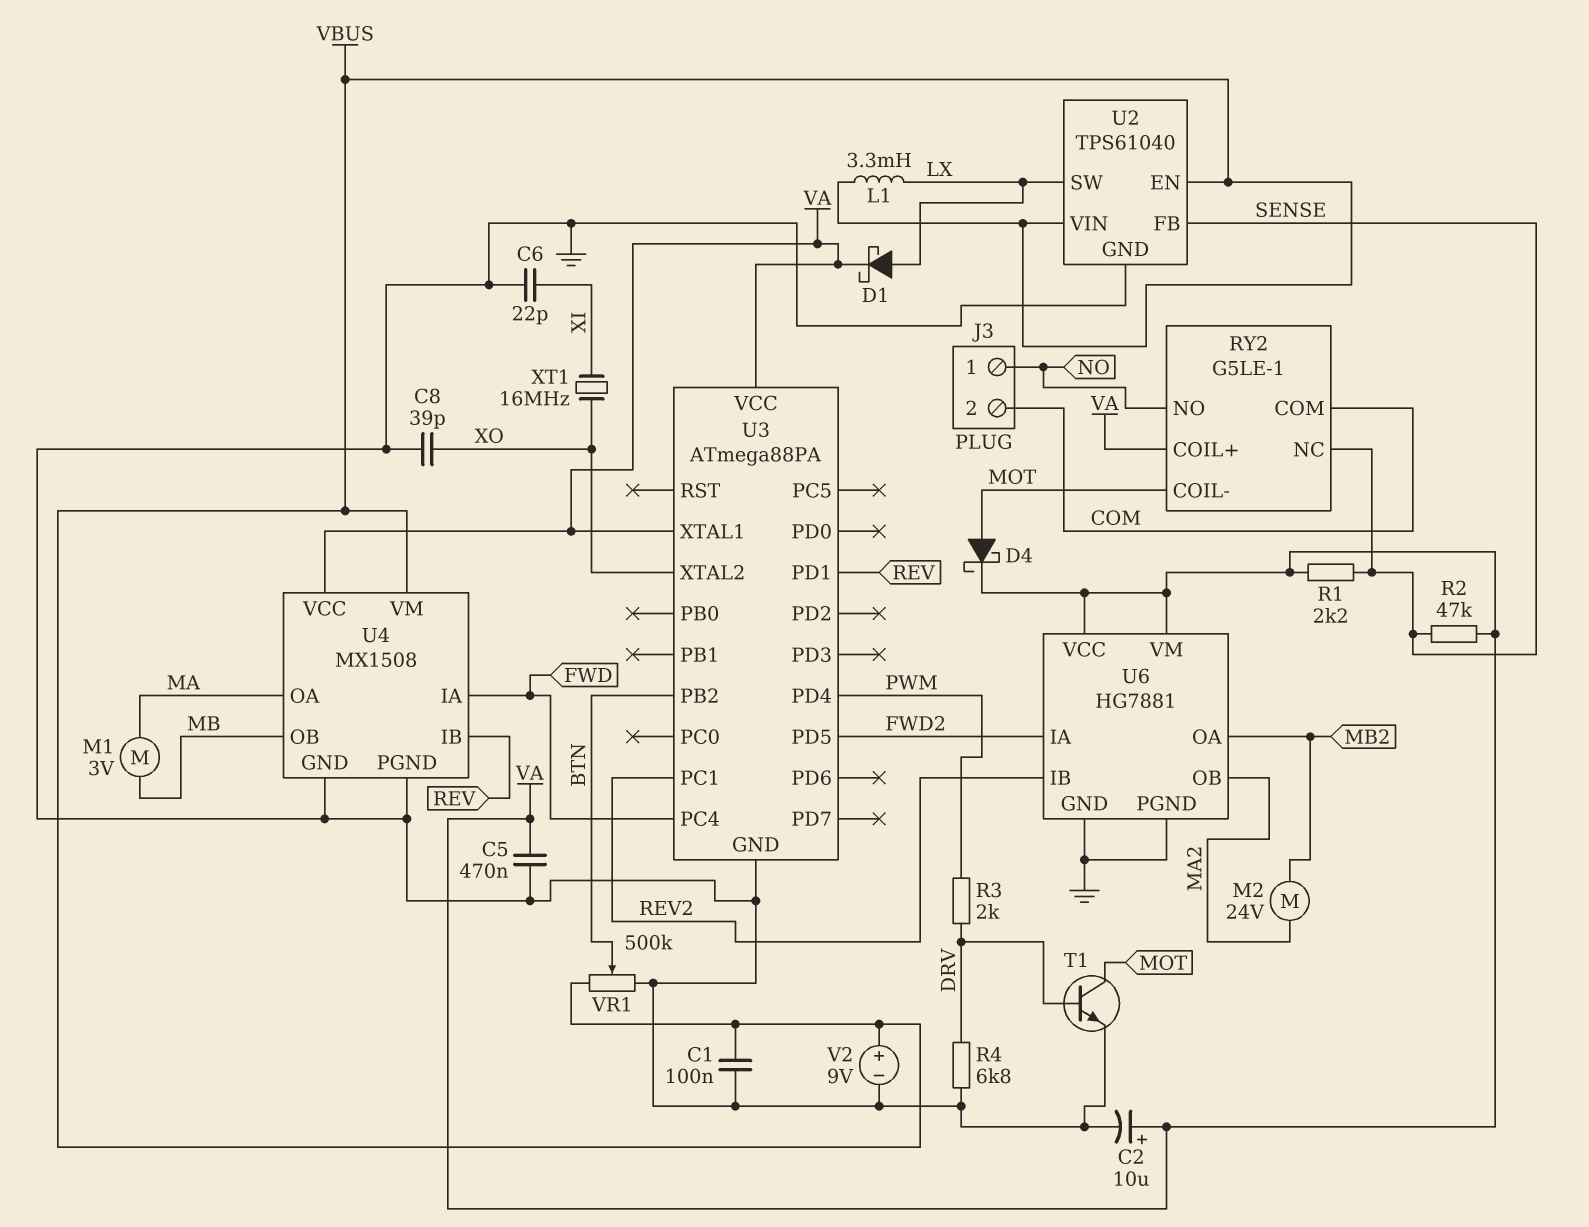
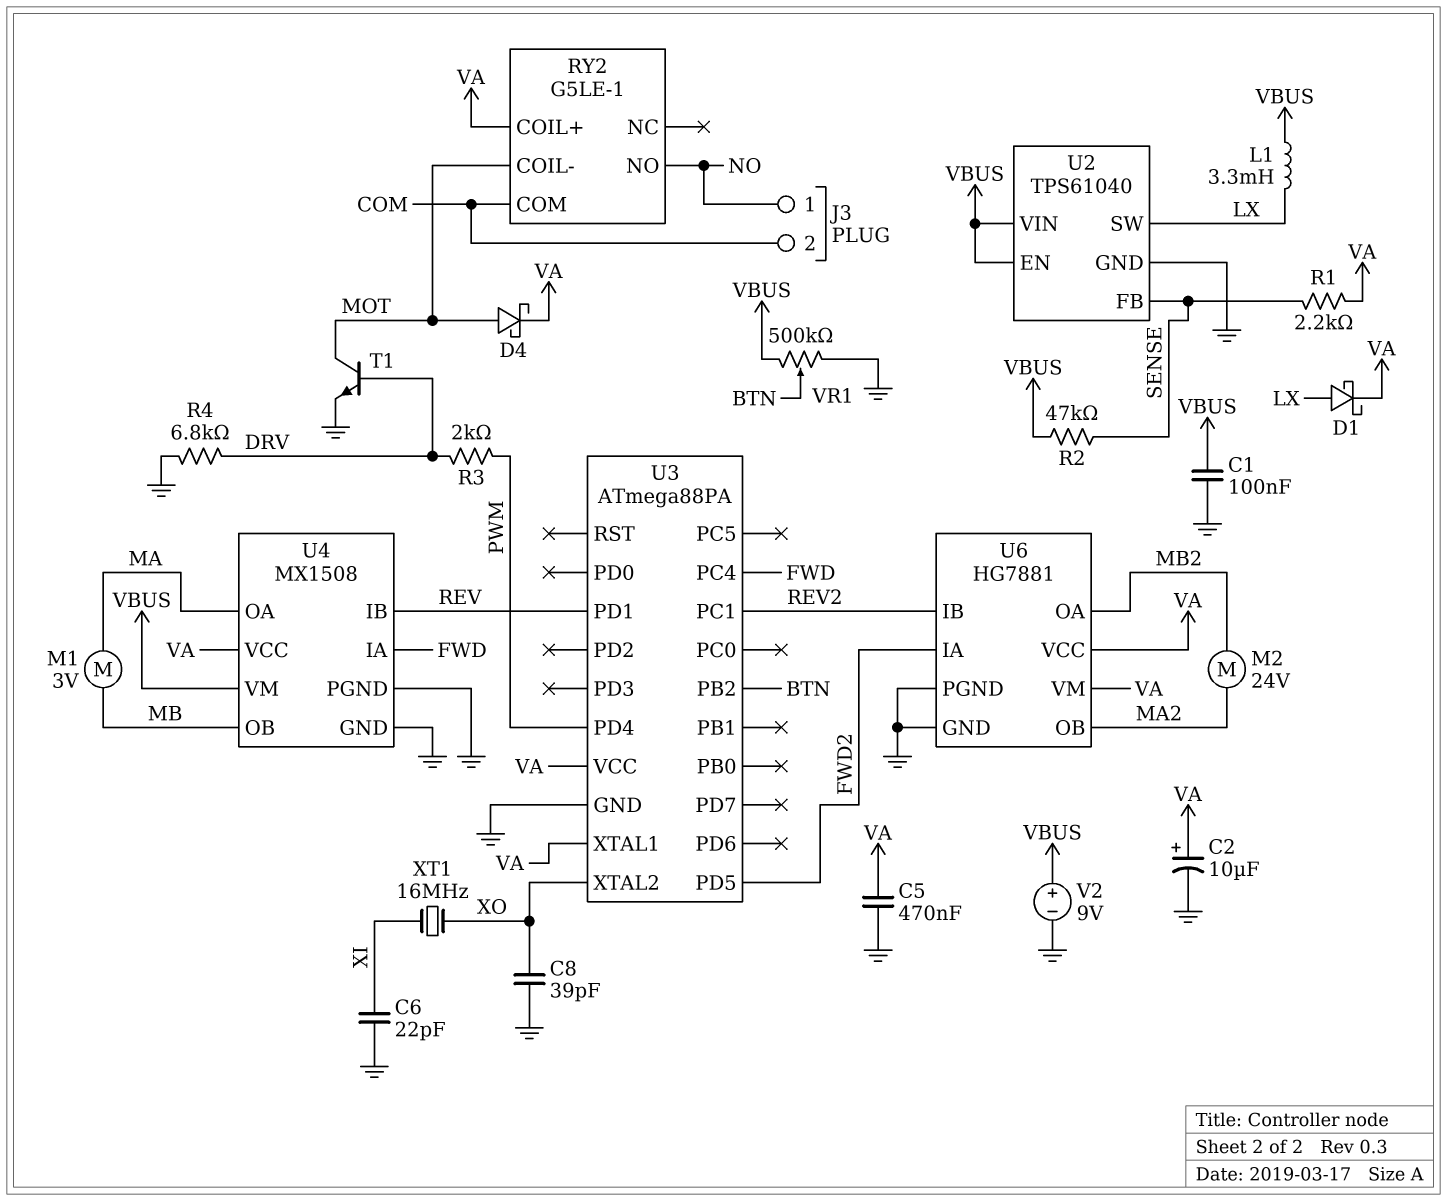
R2: 47k (SENSE, VA) -> 47k (SENSE, VBUS)
RY2 pin NC: SENSE -> none

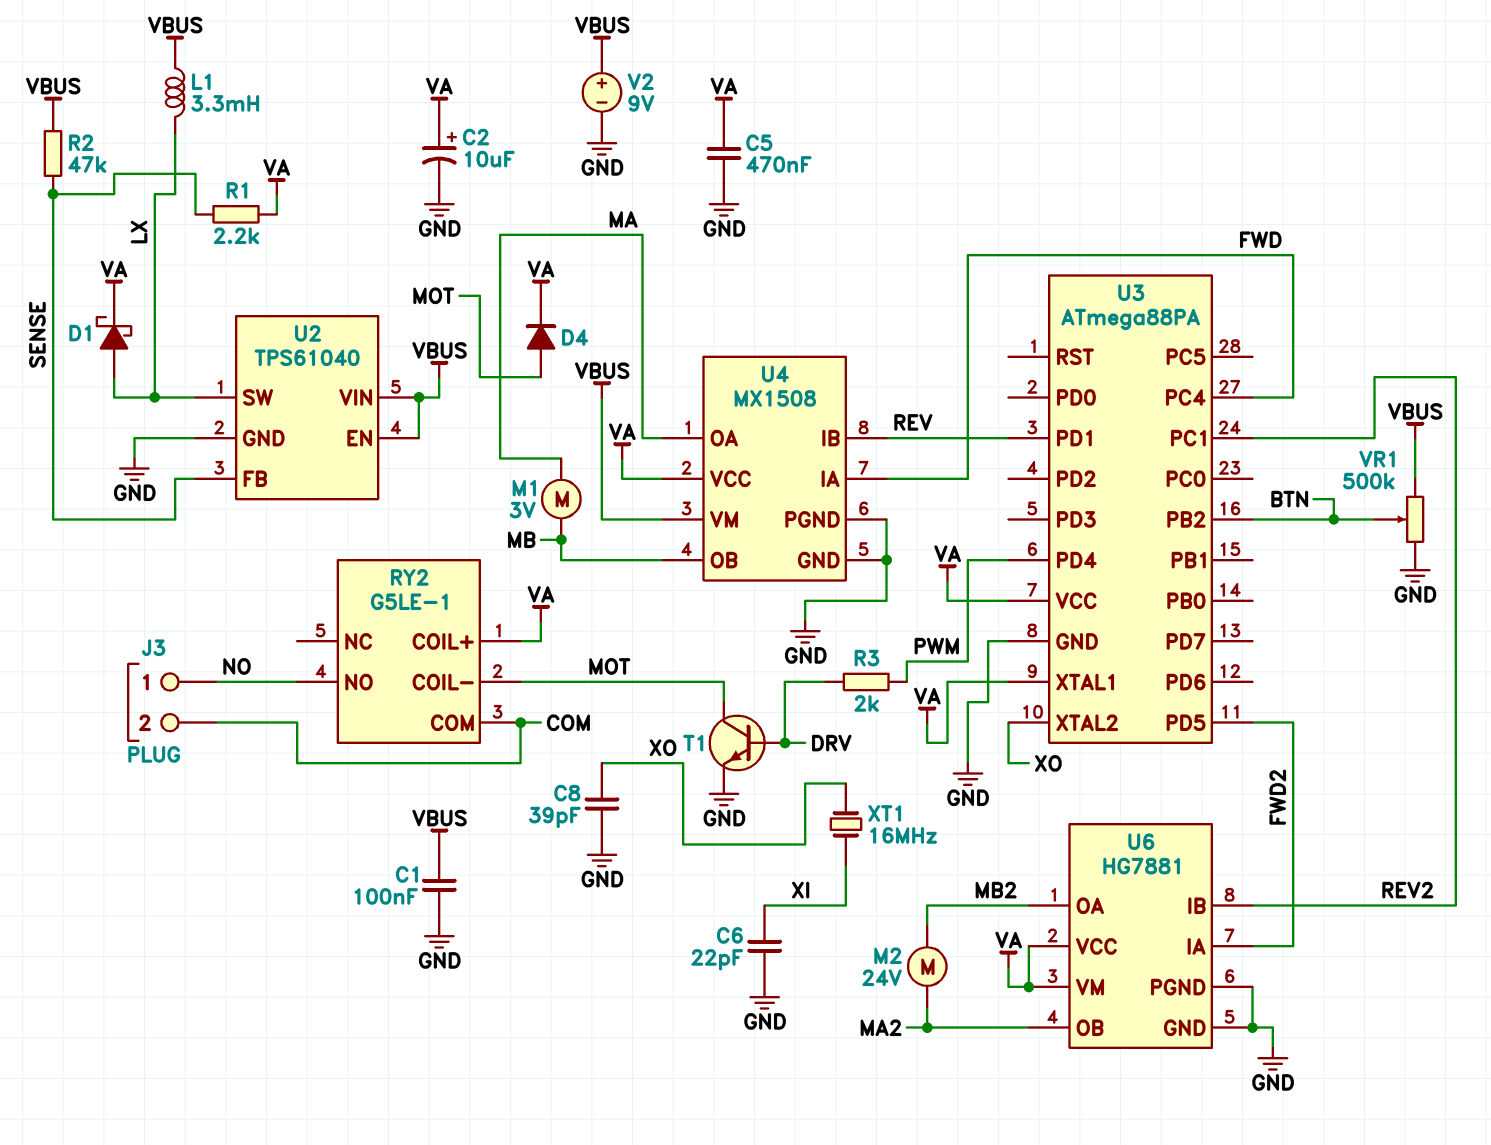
D4: schottky (A MOT, K VA) -> diode (A MOT, K VA)
R4: 6.8k (DRV, GND) -> none

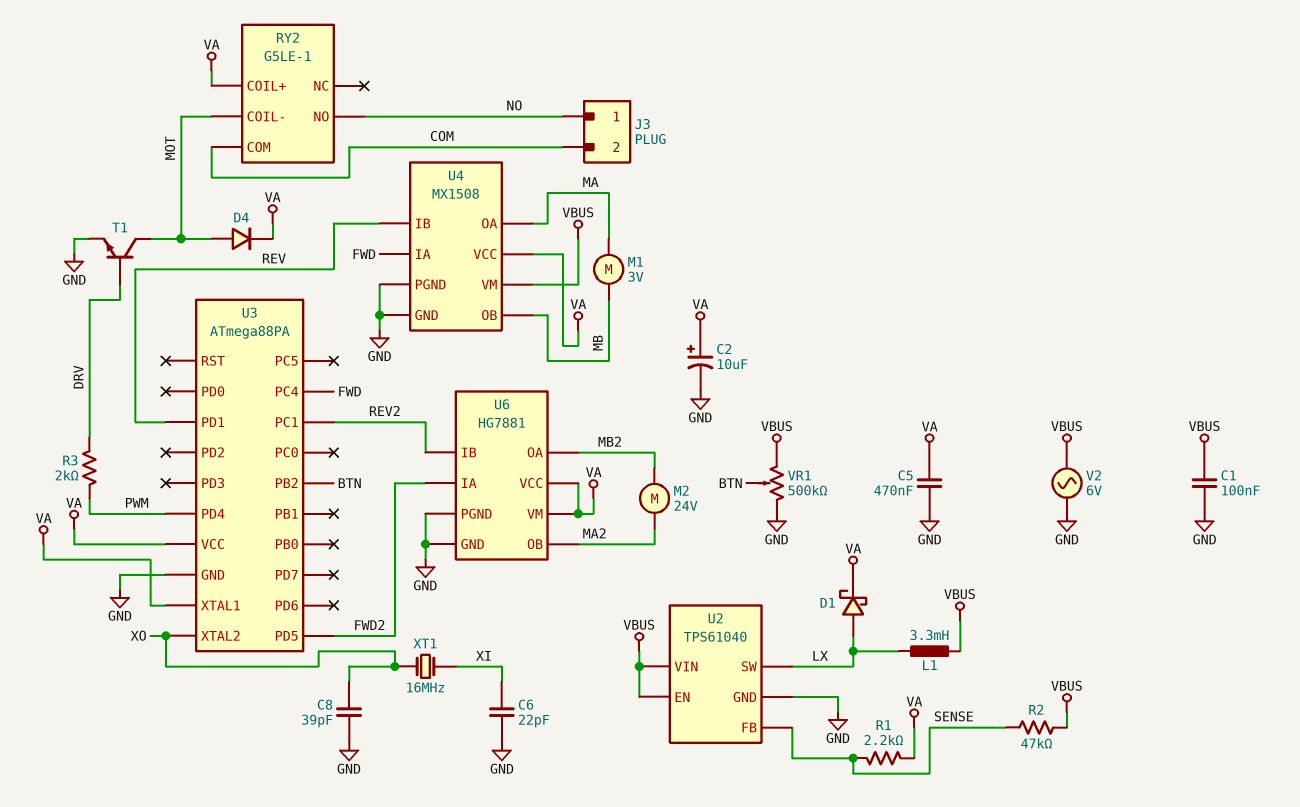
V2: 9V (plus VBUS, minus GND) -> AC 6V (GND, VBUS)

